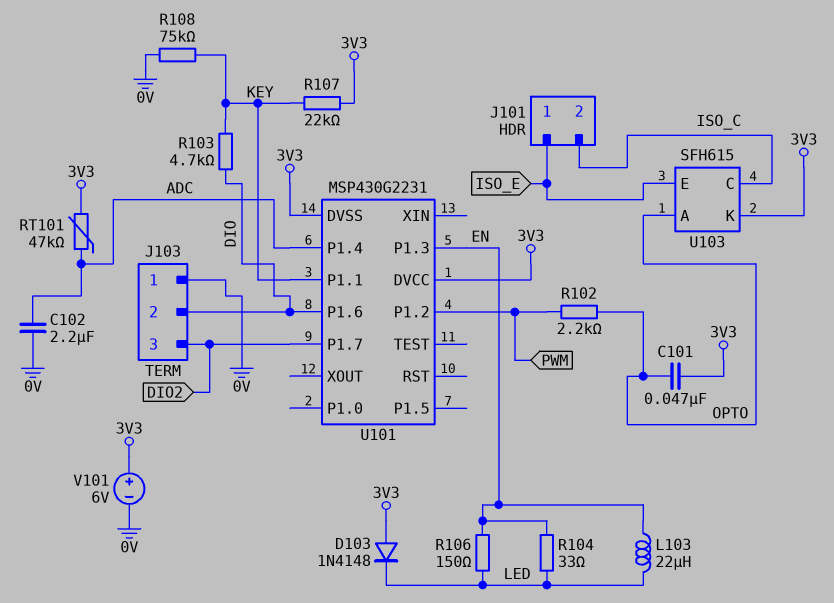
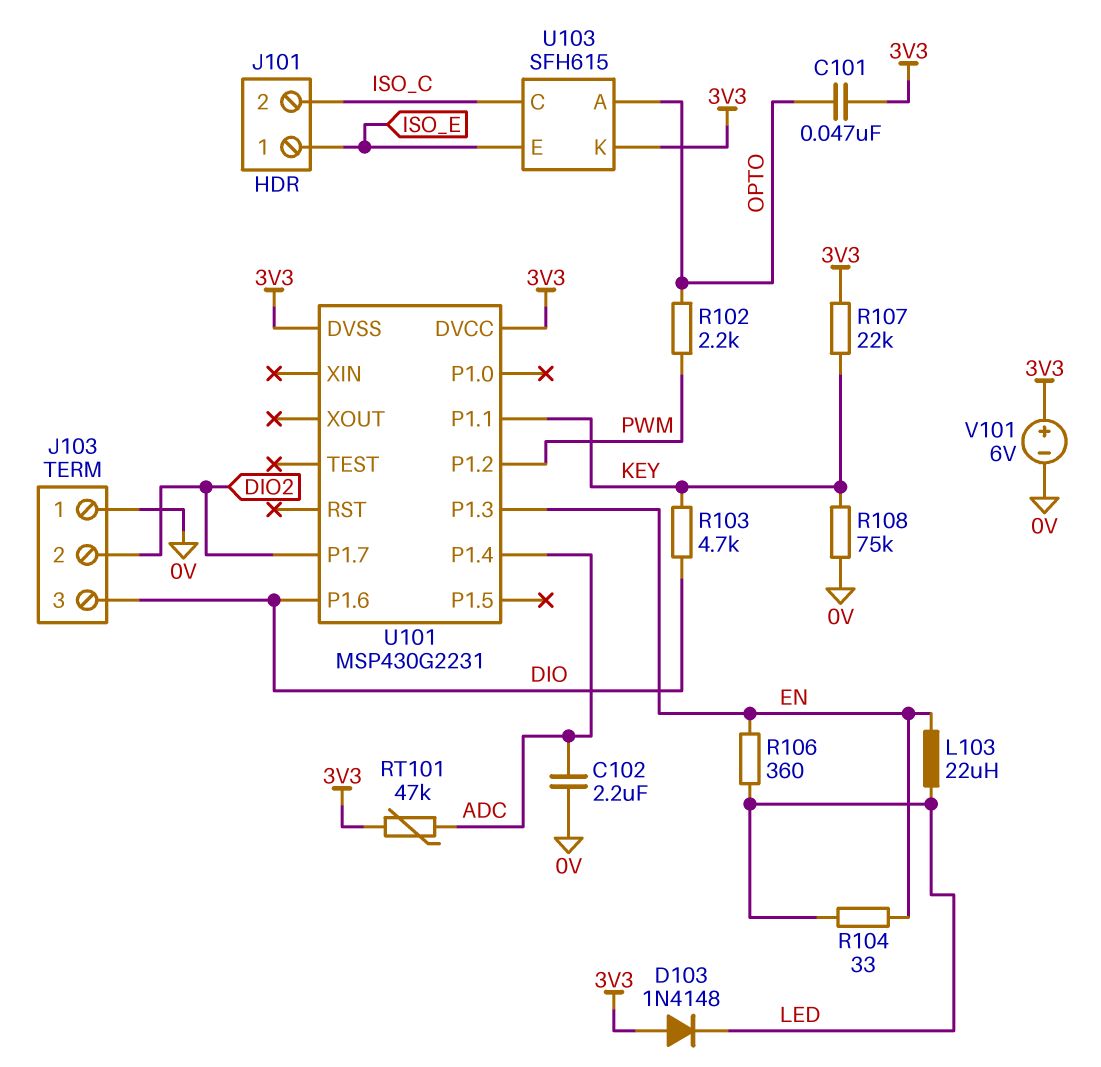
J103 pin 2: DIO -> DIO2
J103 pin 3: DIO2 -> DIO
R106: 150 (EN, LED) -> 360 (EN, LED)

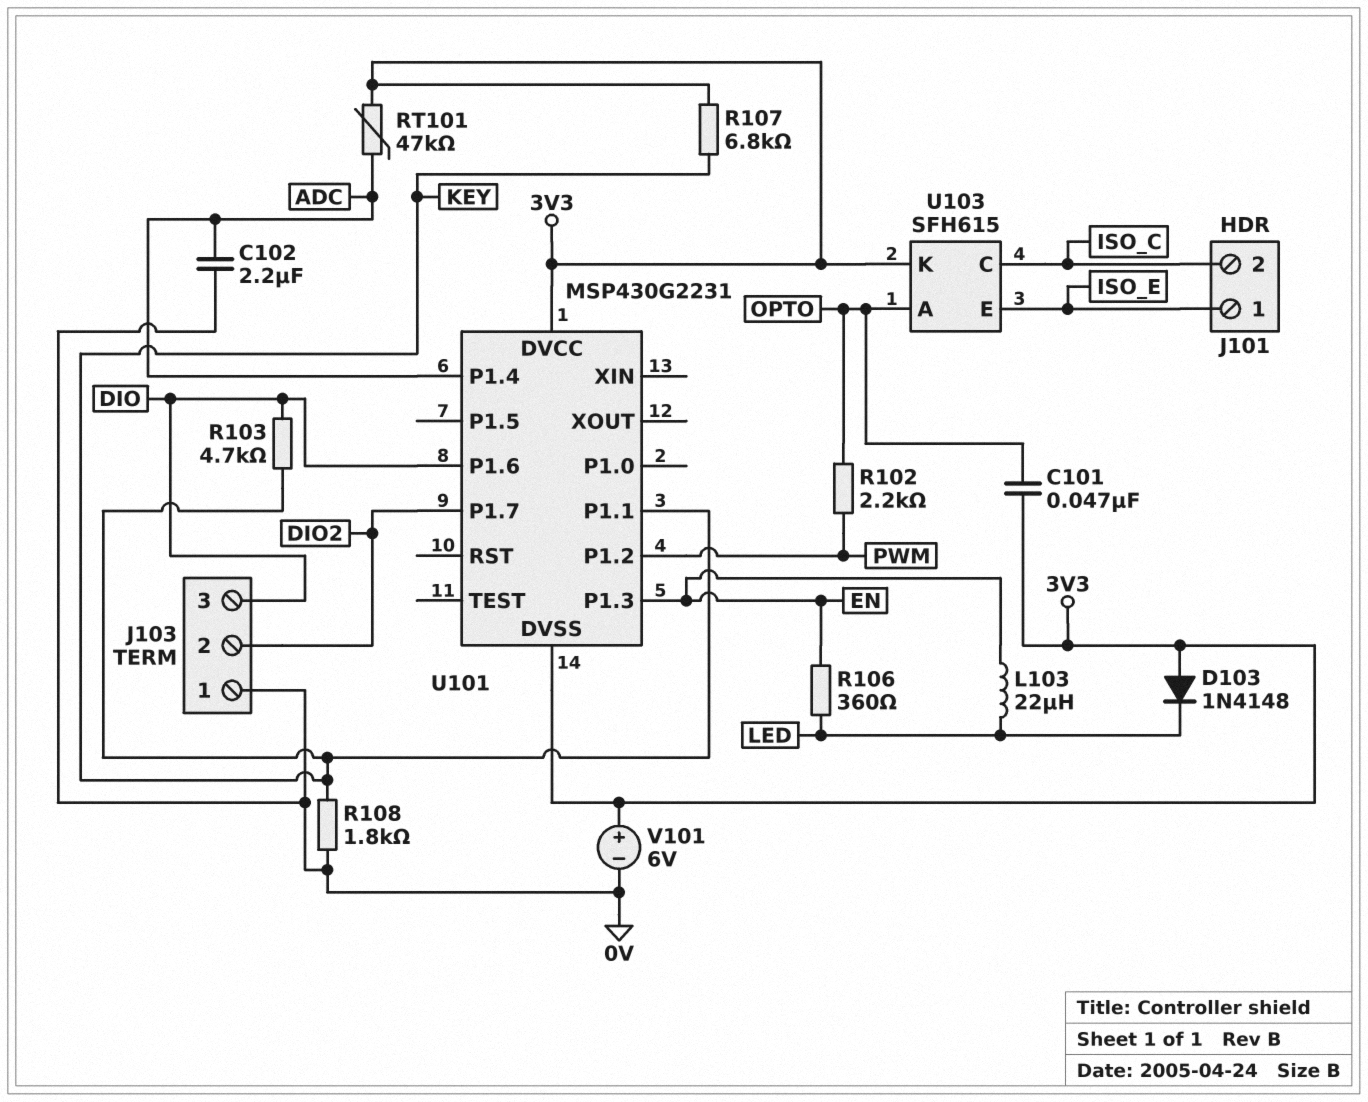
R104: 33 (EN, LED) -> none
R107: 22k (3V3, KEY) -> 6.8k (3V3, KEY)
R108: 75k (0V, KEY) -> 1.8k (0V, KEY)

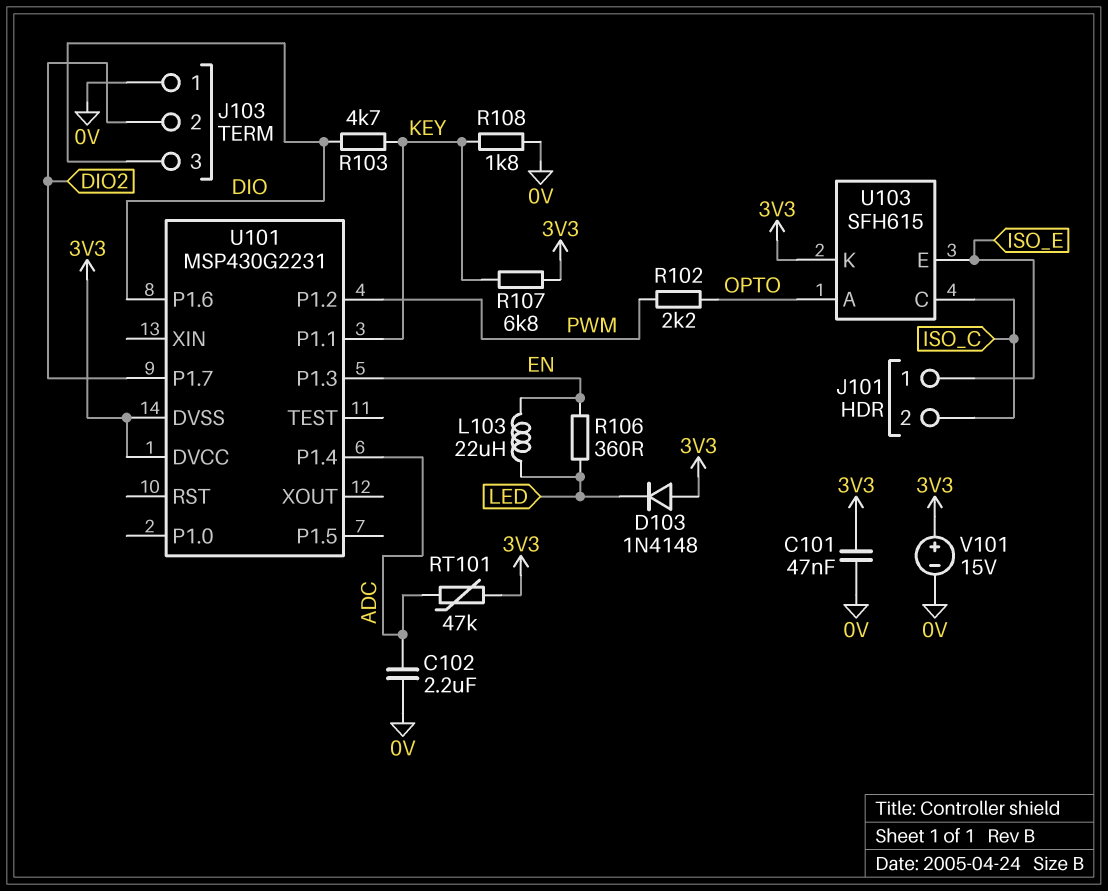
C101: 47nF (3V3, OPTO) -> 47nF (0V, 3V3)
V101: 6V (plus 3V3, minus 0V) -> 15V (plus 3V3, minus 0V)

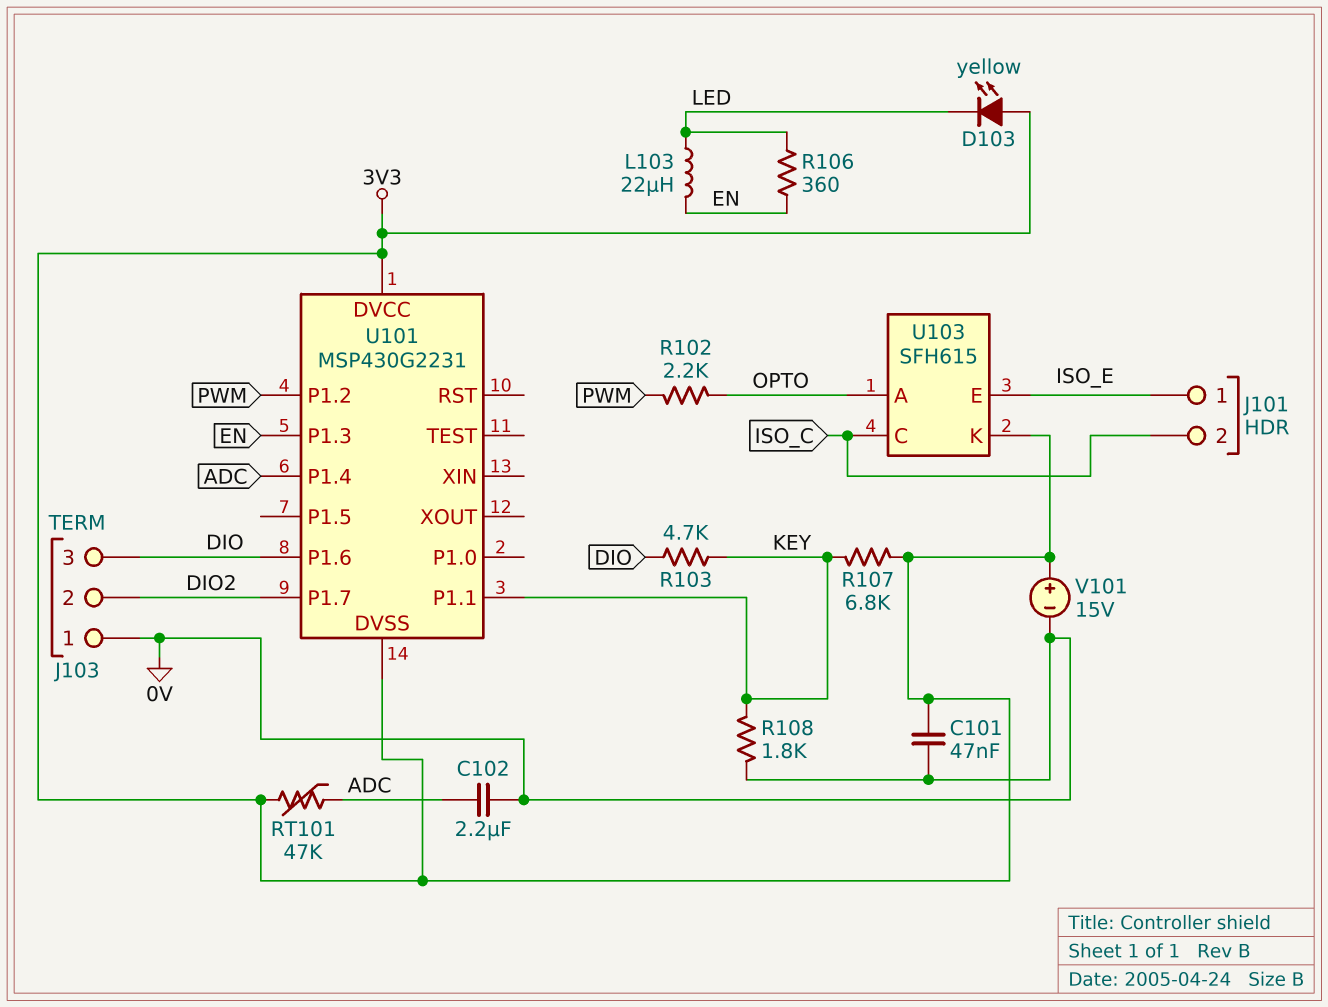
D103: diode 1N4148 (A 3V3, K LED) -> LED yellow (A 3V3, K LED)

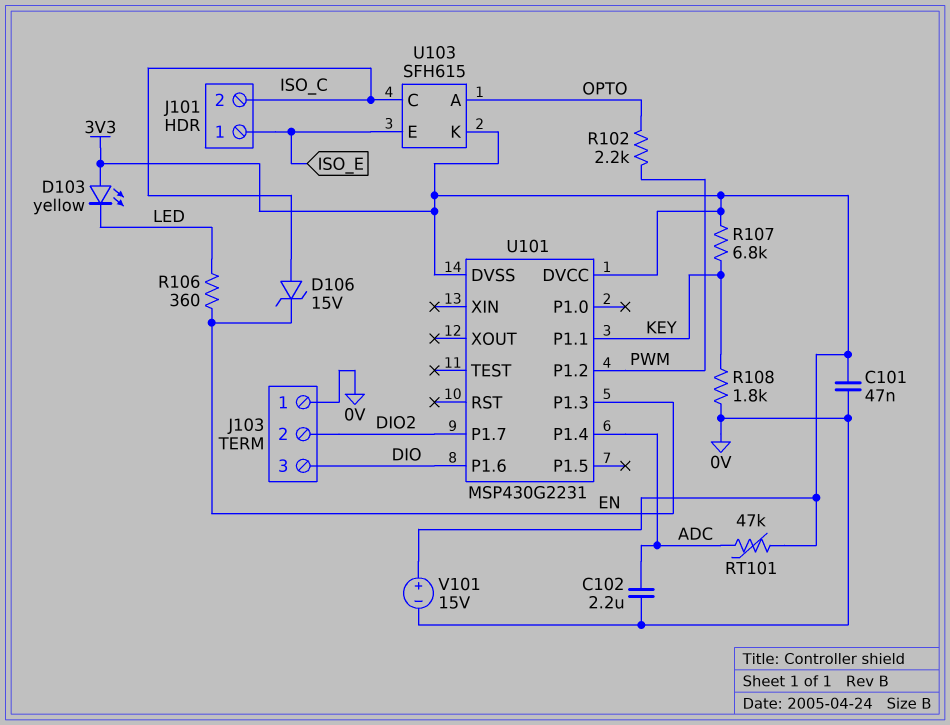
D106: none -> zener 15V (A ISO_C, K EN)
L103: 22uH (EN, LED) -> none
R103: 4.7k (DIO, KEY) -> none

